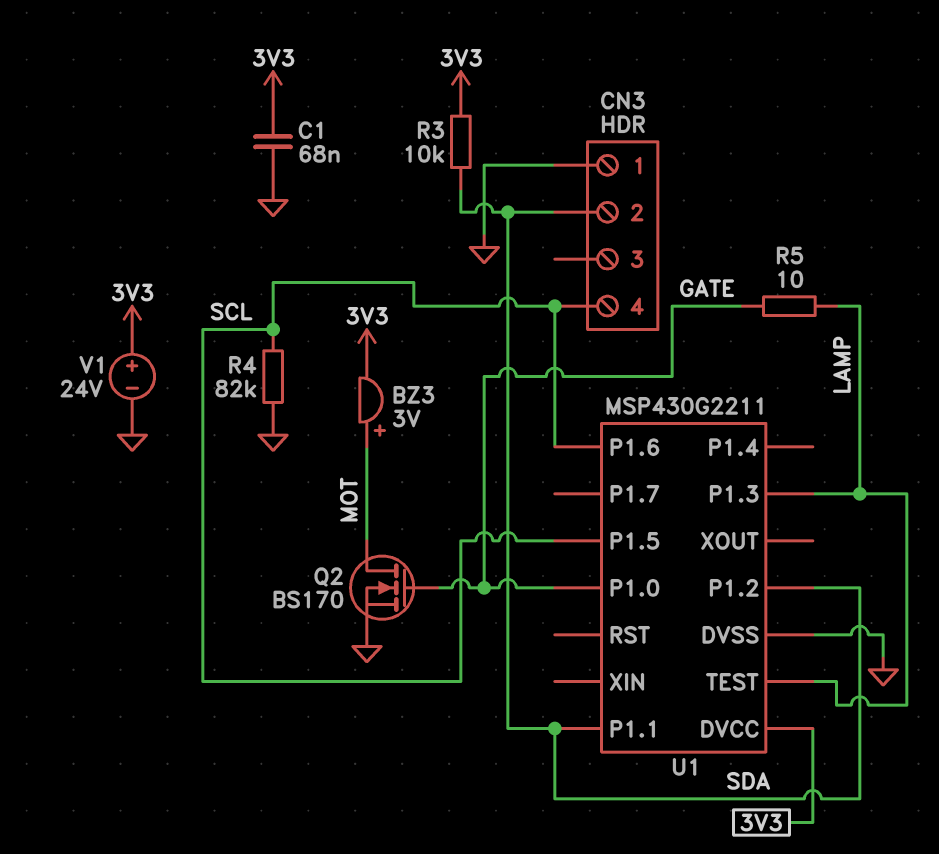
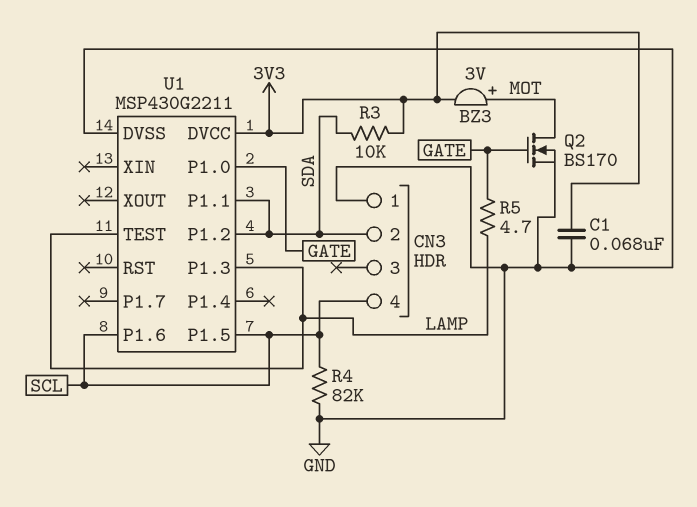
R5: 10 (GATE, LAMP) -> 4.7 (GATE, LAMP)
V1: 24V (plus 3V3, minus GND) -> none

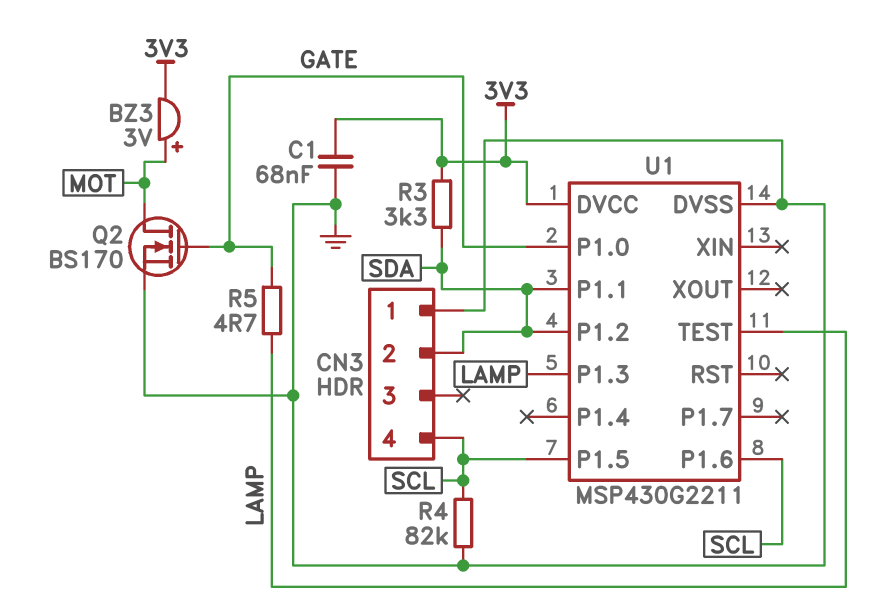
R3: 10k (3V3, SDA) -> 3.3k (3V3, SDA)

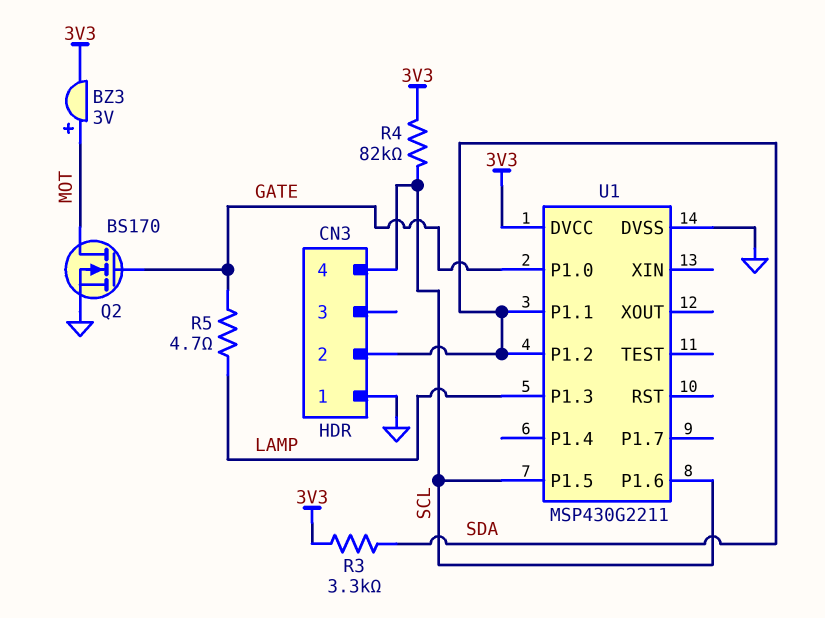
C1: 68nF (3V3, GND) -> none
R4: 82k (GND, SCL) -> 82k (3V3, SCL)
U1 pin TEST: LAMP -> none

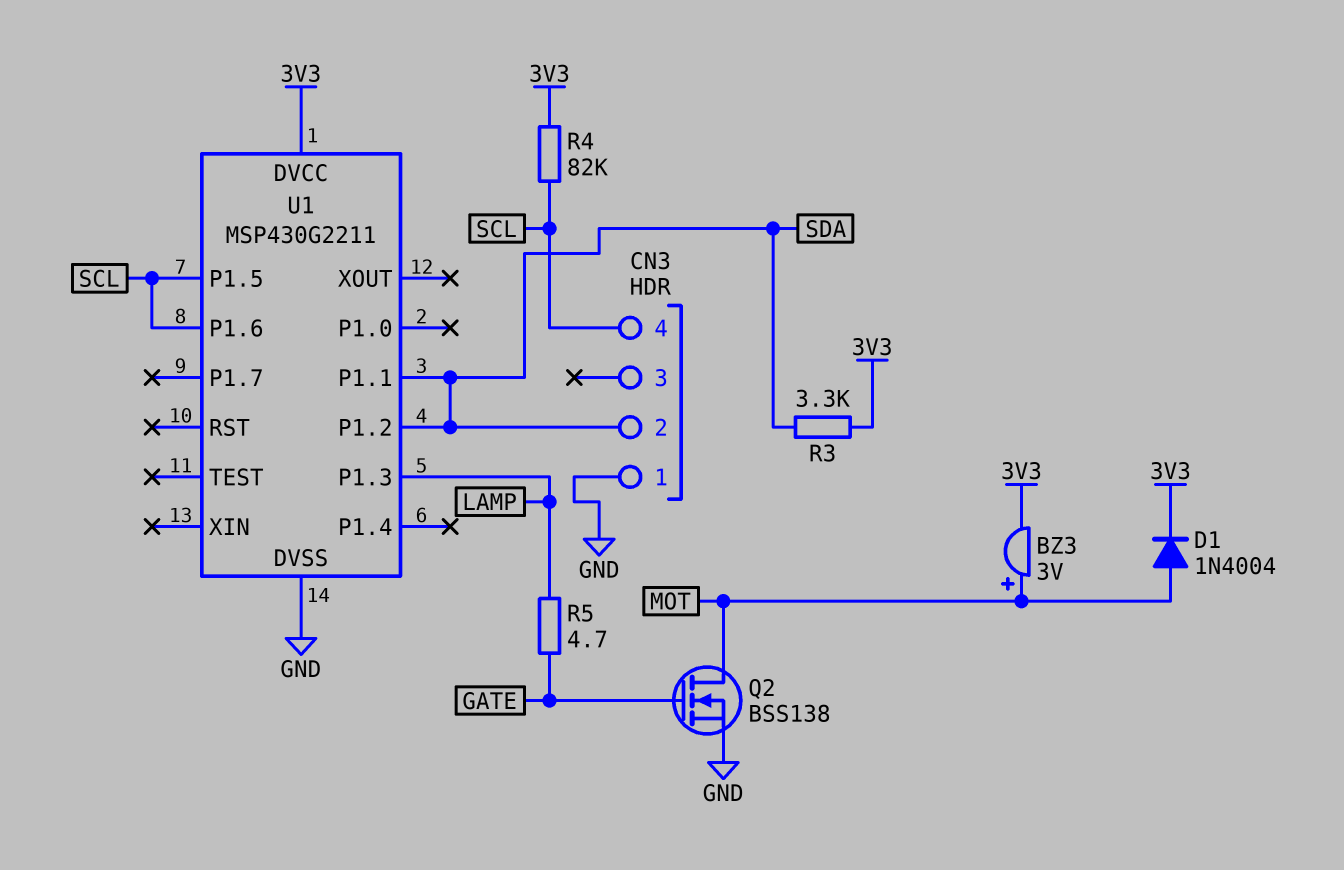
D1: none -> diode 1N4004 (A MOT, K 3V3)
Q2: NMOS BS170 (G GATE, D MOT, S GND) -> NMOS BSS138 (G GATE, D MOT, S GND)
U1 pin P1.0: GATE -> none

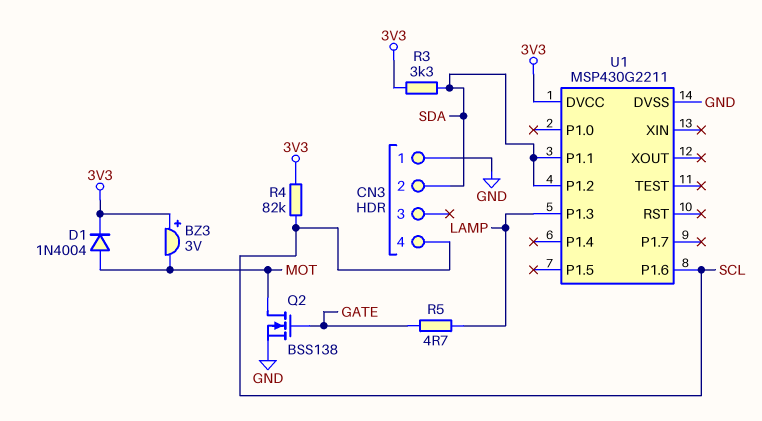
BZ3: buzzer 3V (plus MOT, minus 3V3) -> buzzer 3V (plus 3V3, minus MOT)
U1 pin P1.5: SCL -> none

